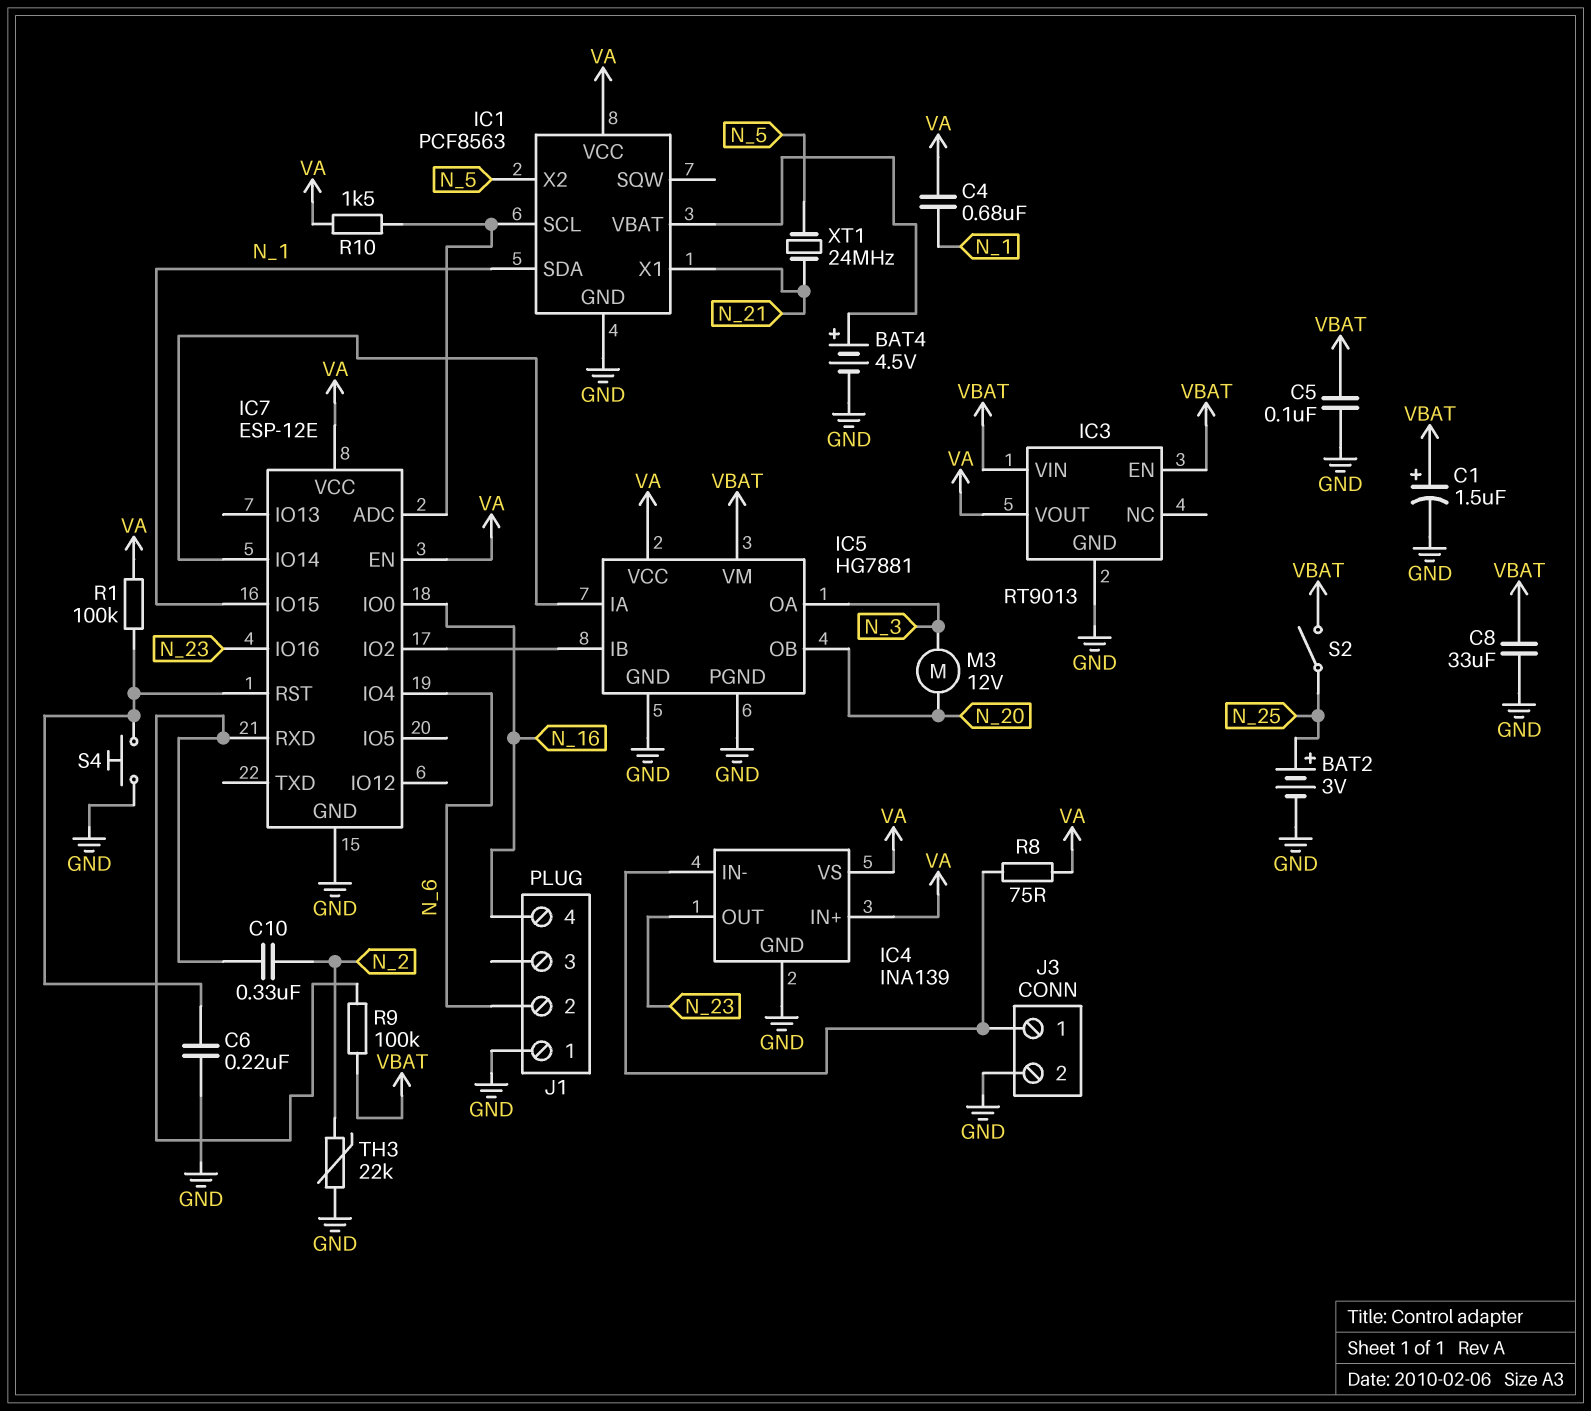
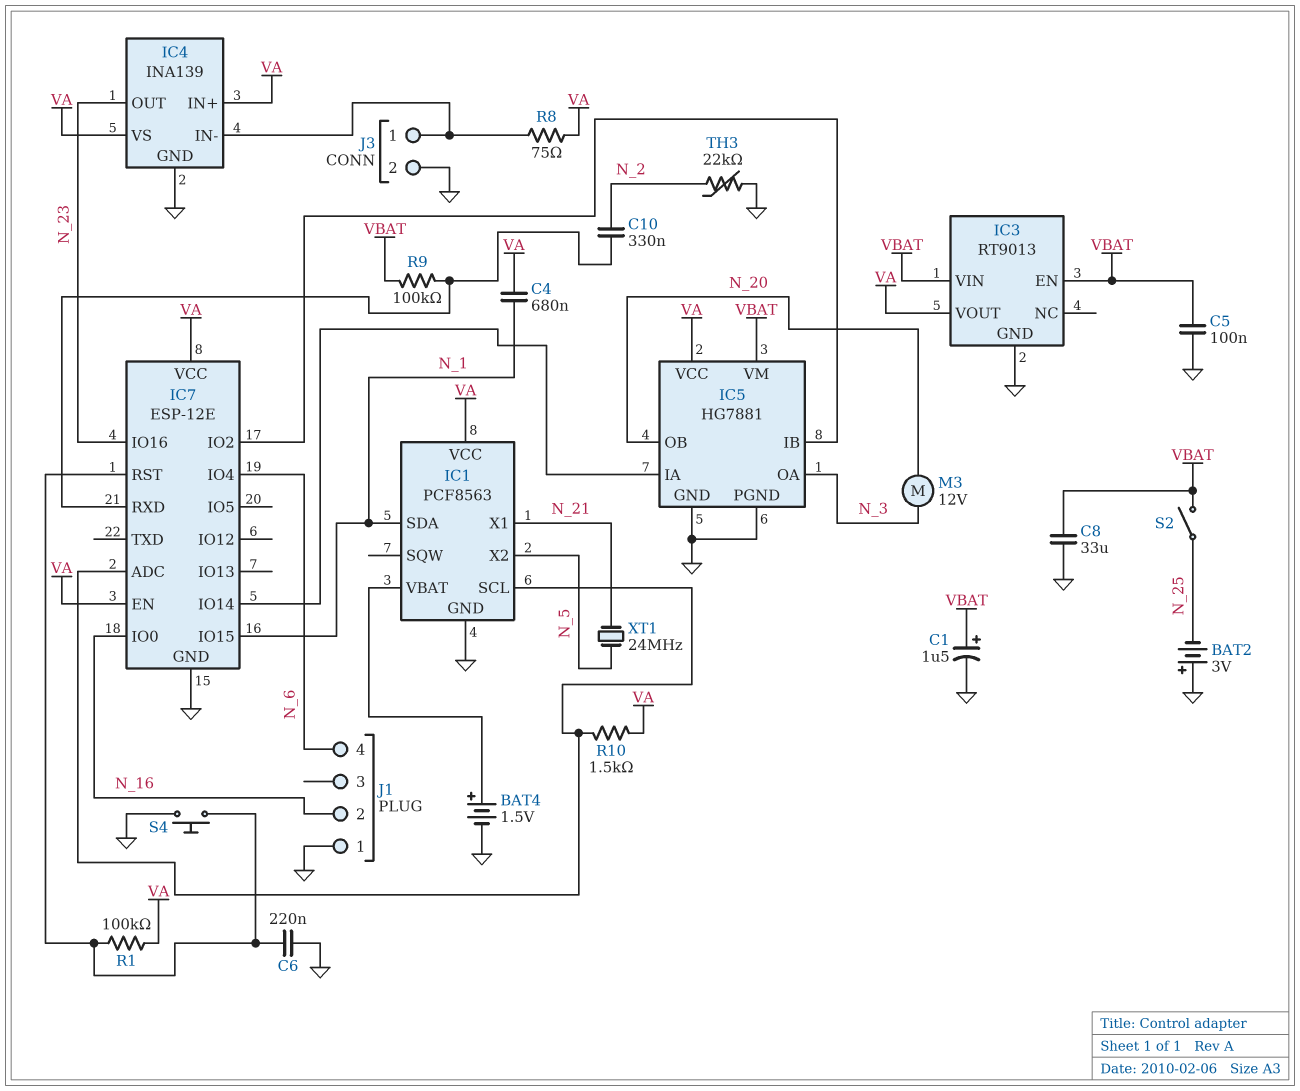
BAT2: 3V (plus N_25, minus GND) -> 3V (plus GND, minus N_25)
BAT4: 4.5V (plus IC1/VBAT, minus GND) -> 1.5V (plus IC1/VBAT, minus GND)
J1 pin 2: N_6 -> N_16
J1 pin 4: N_16 -> N_6

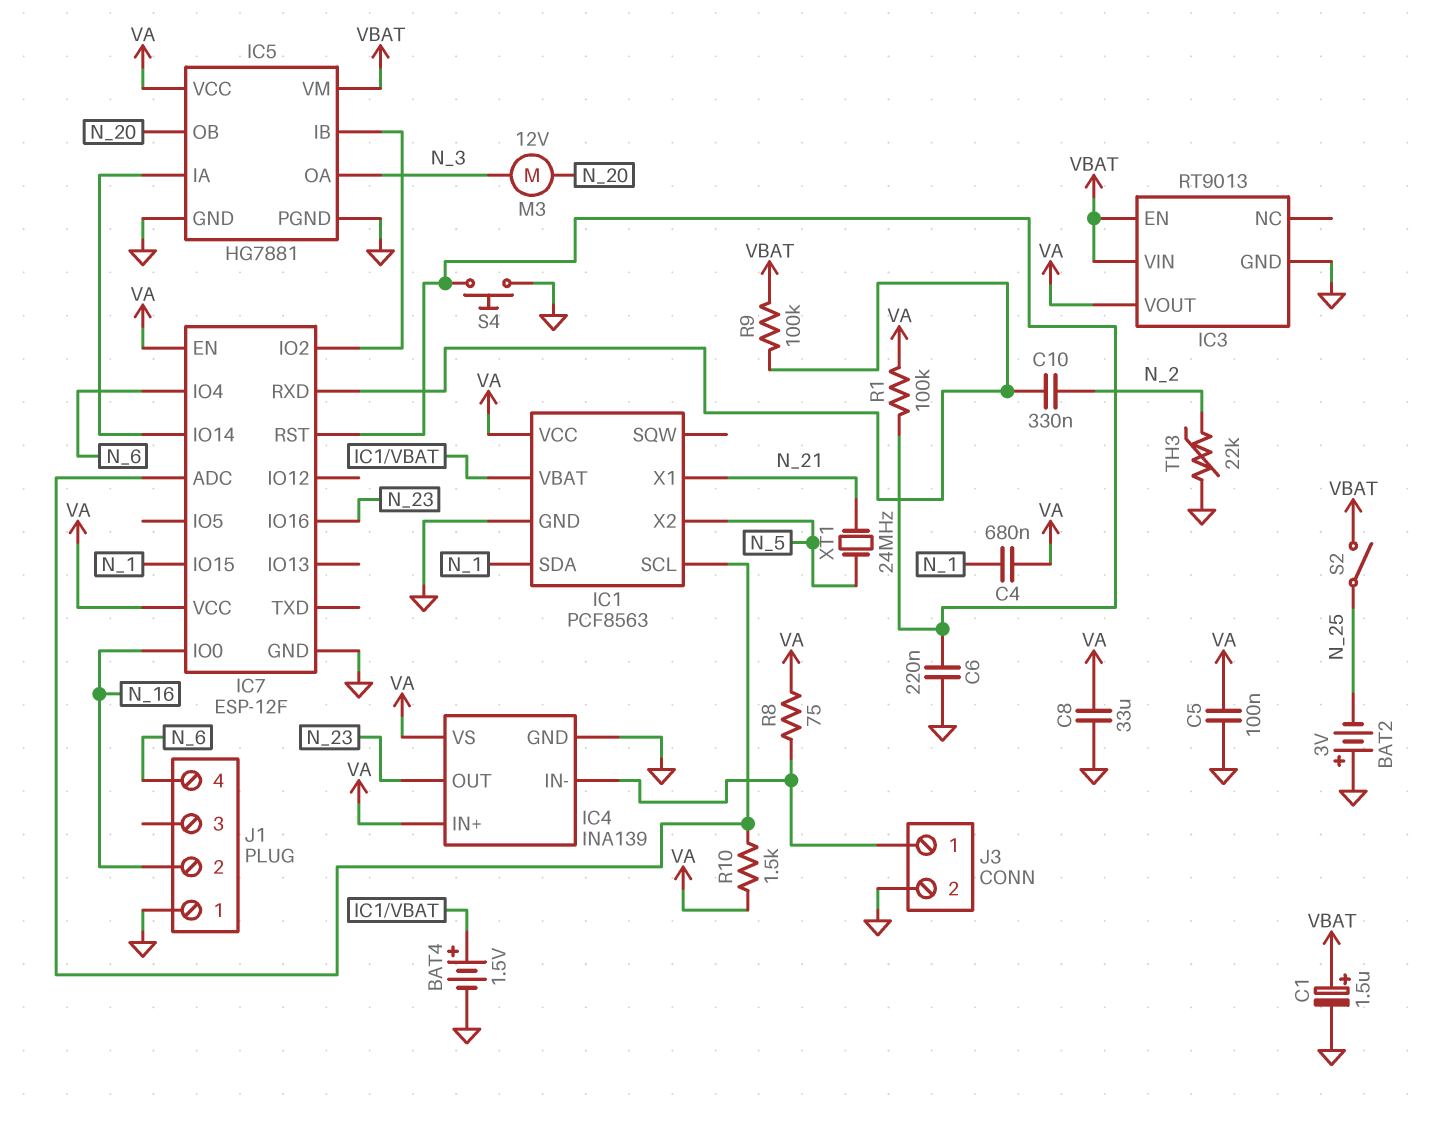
C5: 100nF (GND, VBAT) -> 100nF (GND, VA)
C8: 33uF (GND, VBAT) -> 33uF (GND, VA)
IC7: ESP-12E -> ESP-12F

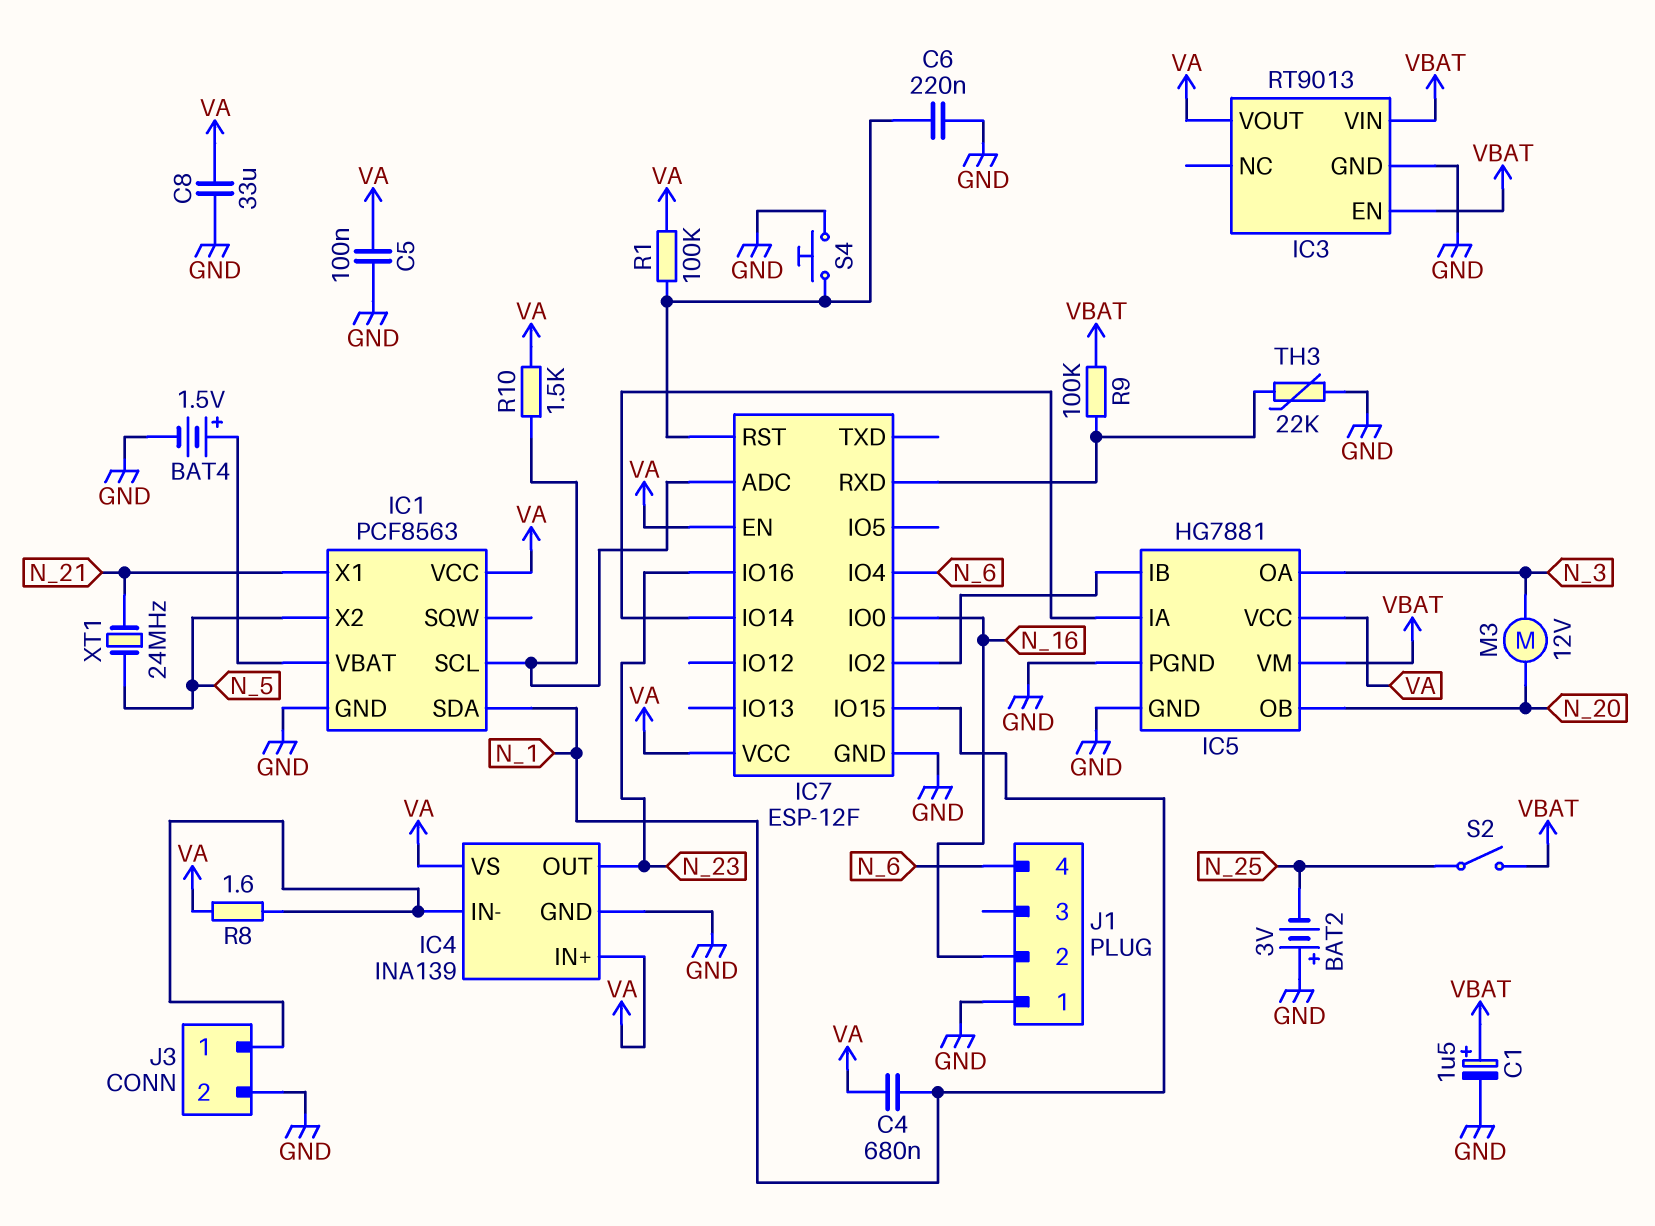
C10: 330nF (IC7/RXD, N_2) -> none
R8: 75 (IC4/IN-, VA) -> 1.6 (IC4/IN-, VA)
TH3: 22k (GND, N_2) -> 22k (GND, IC7/RXD)

